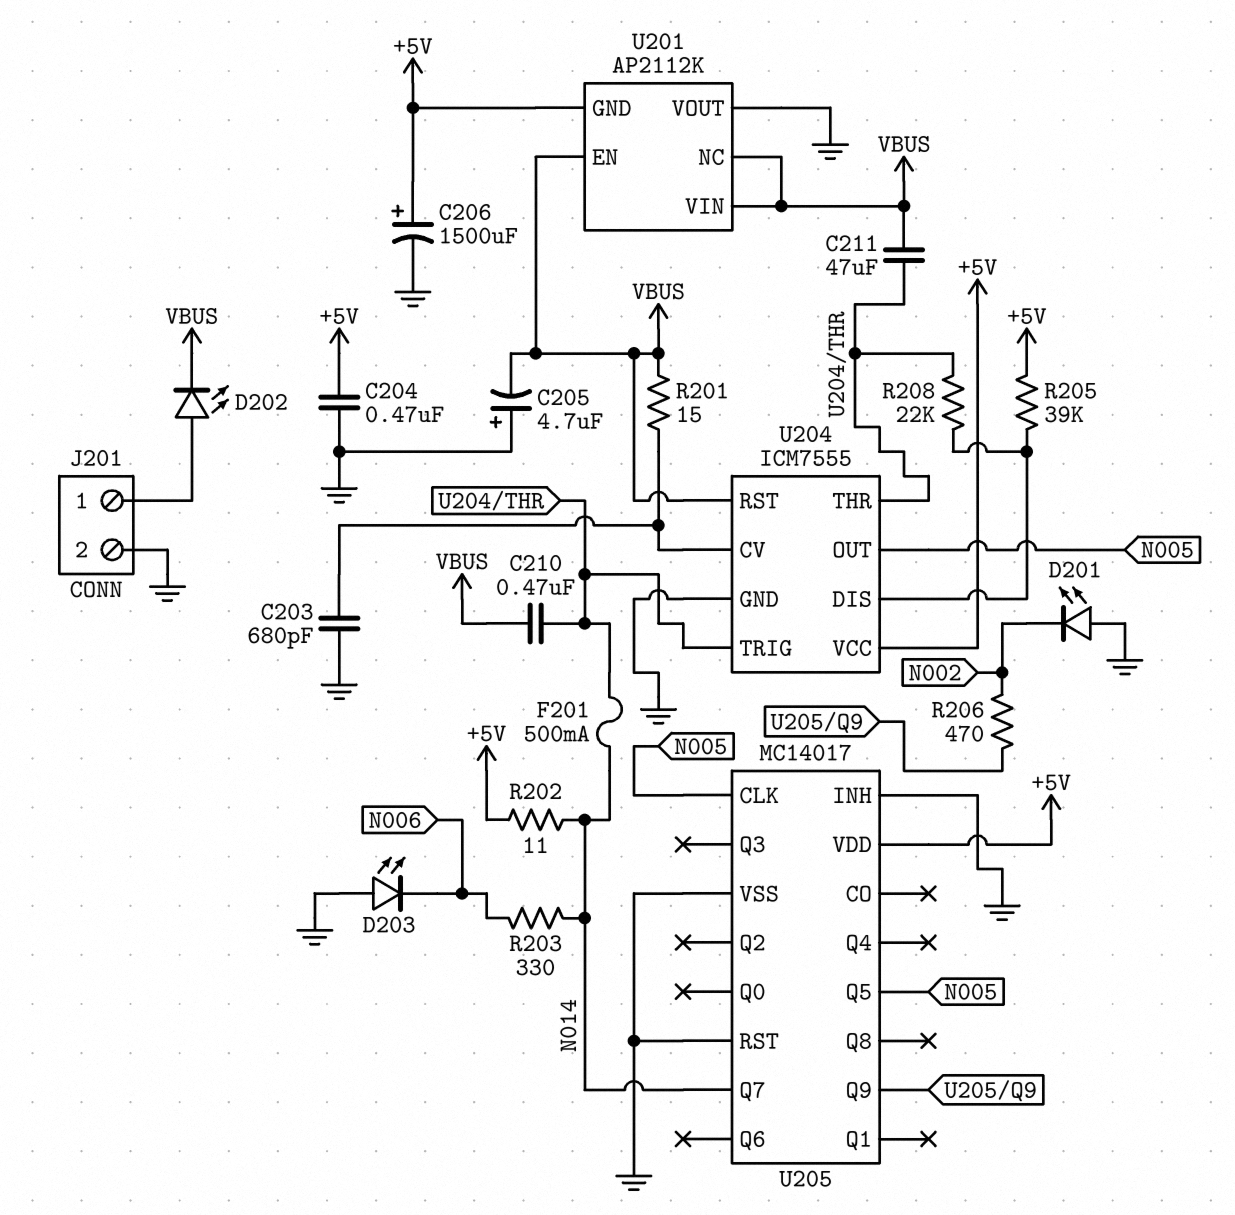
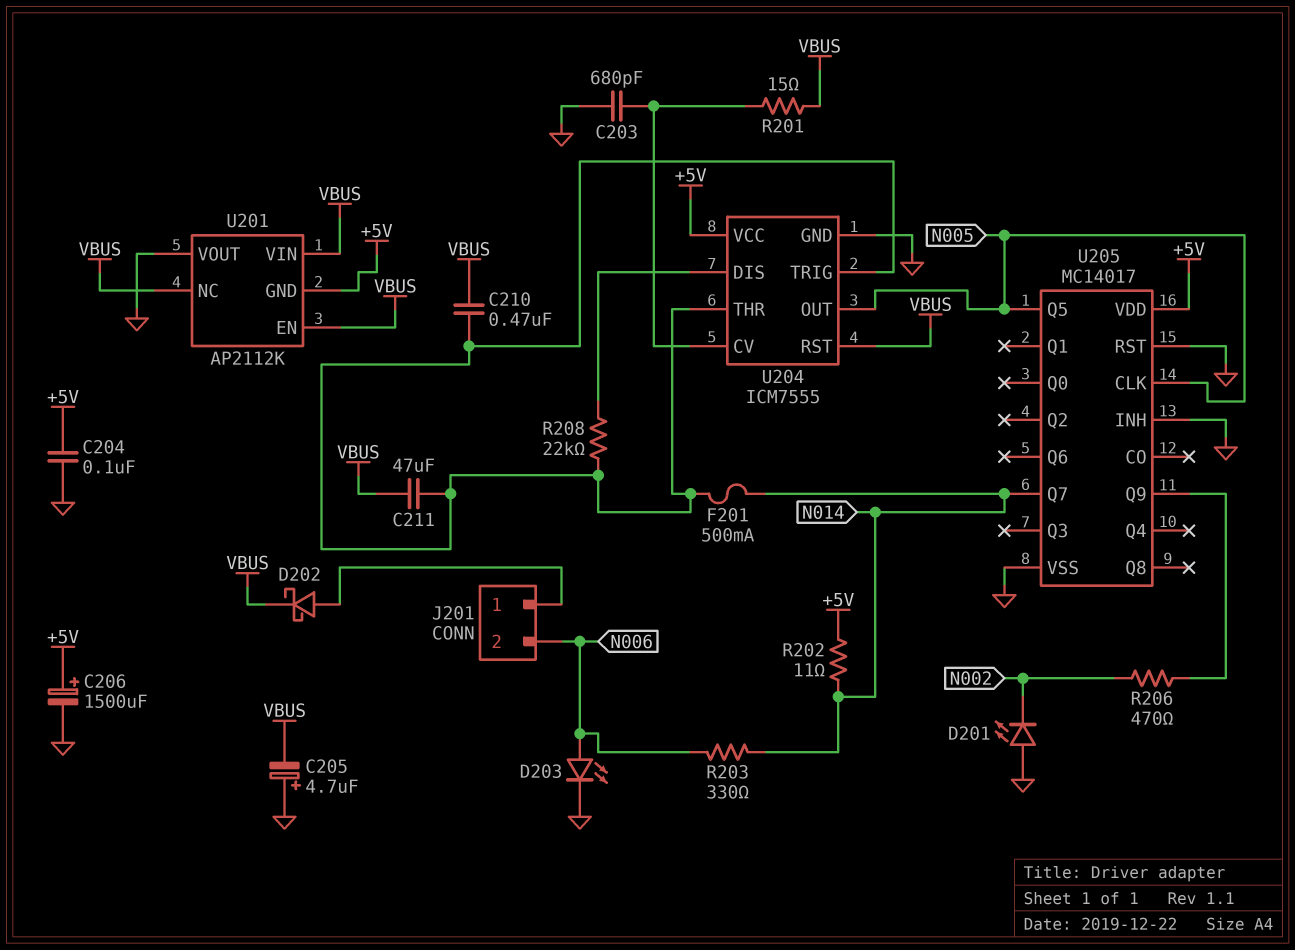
C204: 470nF (+5V, GND) -> 100nF (+5V, GND)
D202: LED (A J201/1, K VBUS) -> schottky (A J201/1, K VBUS)
D203: LED (A GND, K N006) -> LED (A N006, K GND)
J201 pin 2: GND -> N006
R205: 39k (+5V, U204/DIS) -> none

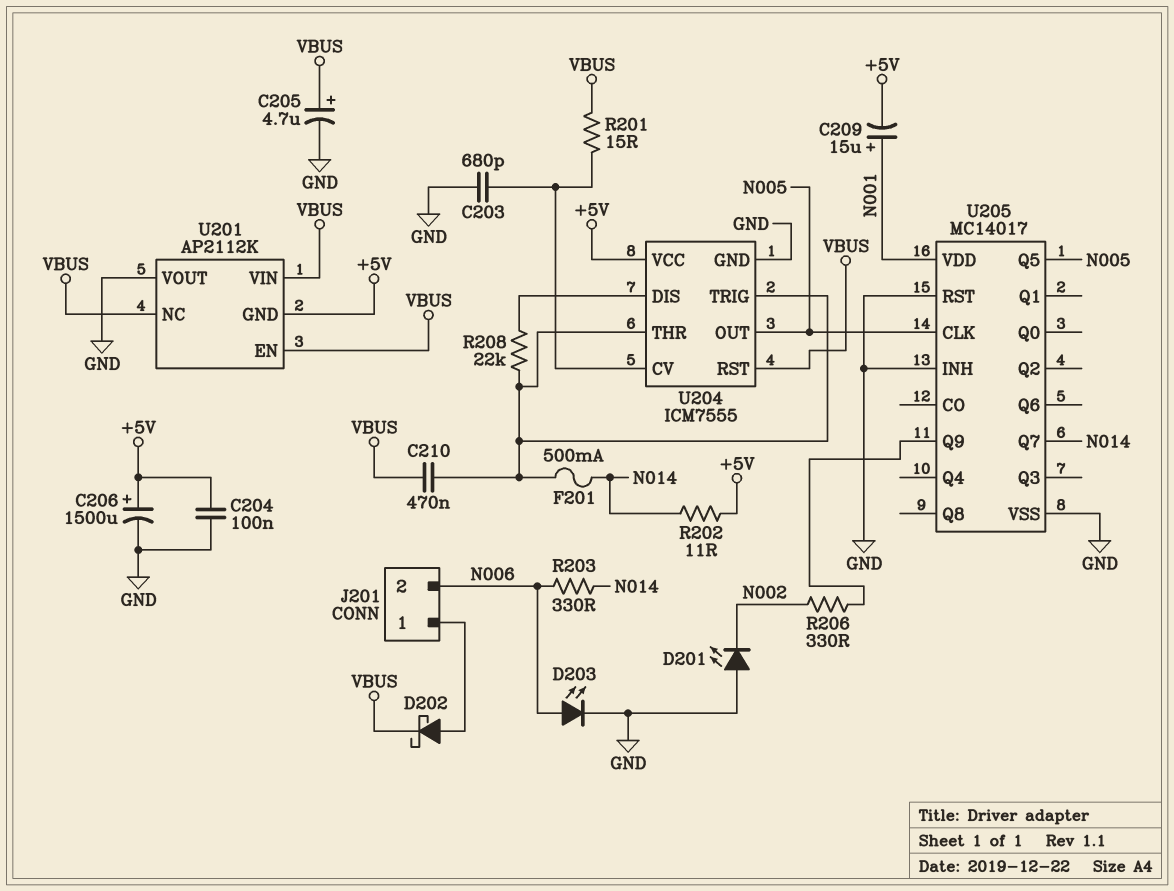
C205: 4.7uF (plus GND, minus VBUS) -> 4.7uF (plus VBUS, minus GND)
C209: none -> 15uF (plus N001, minus +5V)
C211: 47uF (U204/THR, VBUS) -> none
R206: 470 (N002, U205/Q9) -> 330 (N002, U205/Q9)
U205 pin VDD: +5V -> N001

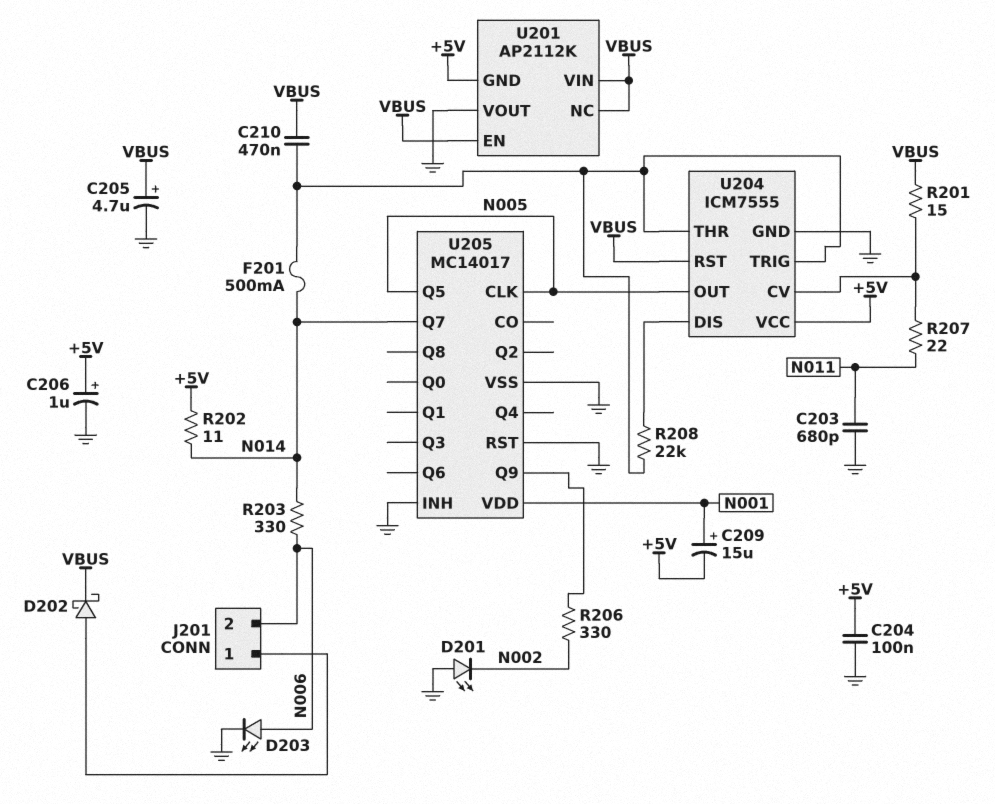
C203: 680pF (GND, U204/CV) -> 680pF (GND, N011)
C206: 1500uF (plus +5V, minus GND) -> 1uF (plus +5V, minus GND)
R207: none -> 22 (N011, U204/CV)

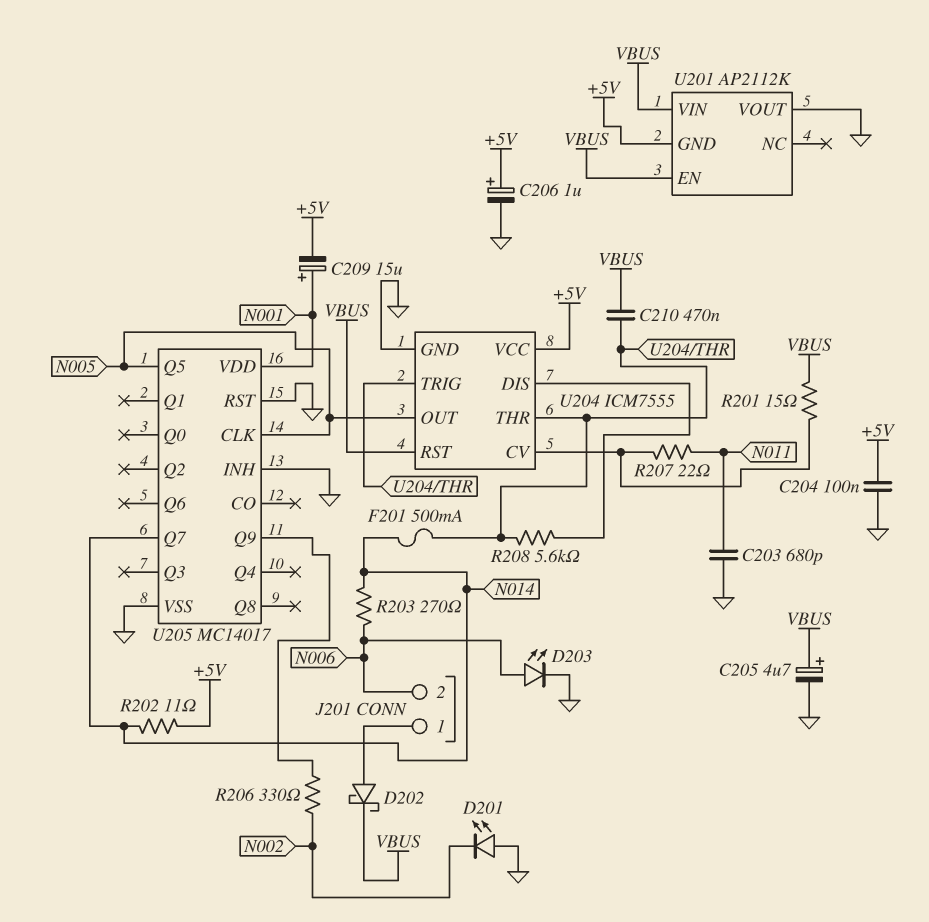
R203: 330 (N006, N014) -> 270 (N006, N014)
R208: 22k (U204/DIS, U204/THR) -> 5.6k (U204/DIS, U204/THR)
U201 pin NC: VBUS -> none

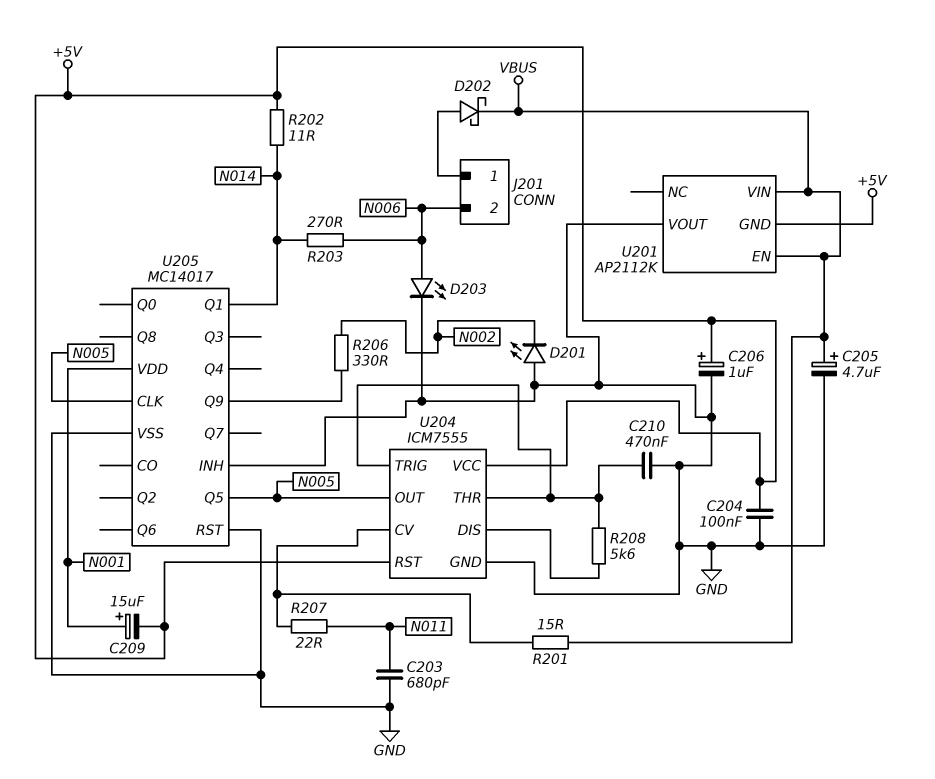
C210: 470nF (U204/THR, VBUS) -> 470nF (GND, U204/THR)
F201: 500mA (N014, U204/THR) -> none
U204 pin RST: VBUS -> +5V
U205 pin Q1: none -> N014
U205 pin Q7: N014 -> none

